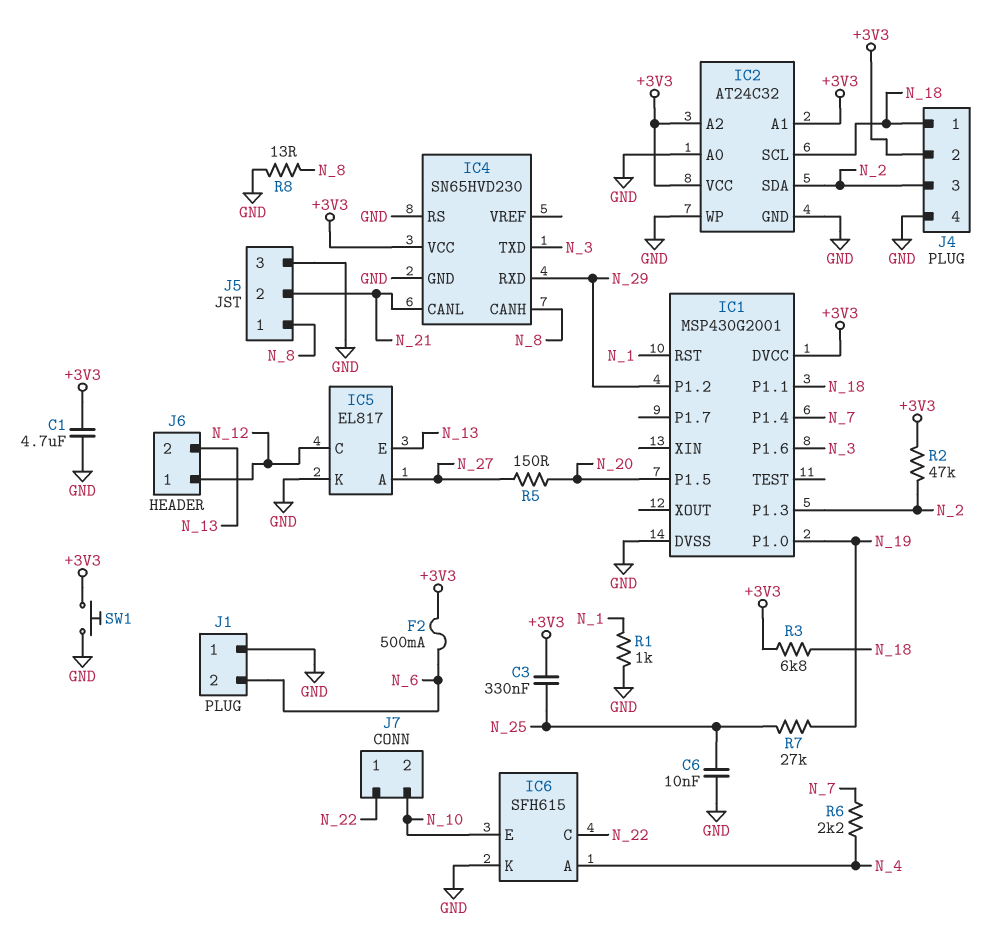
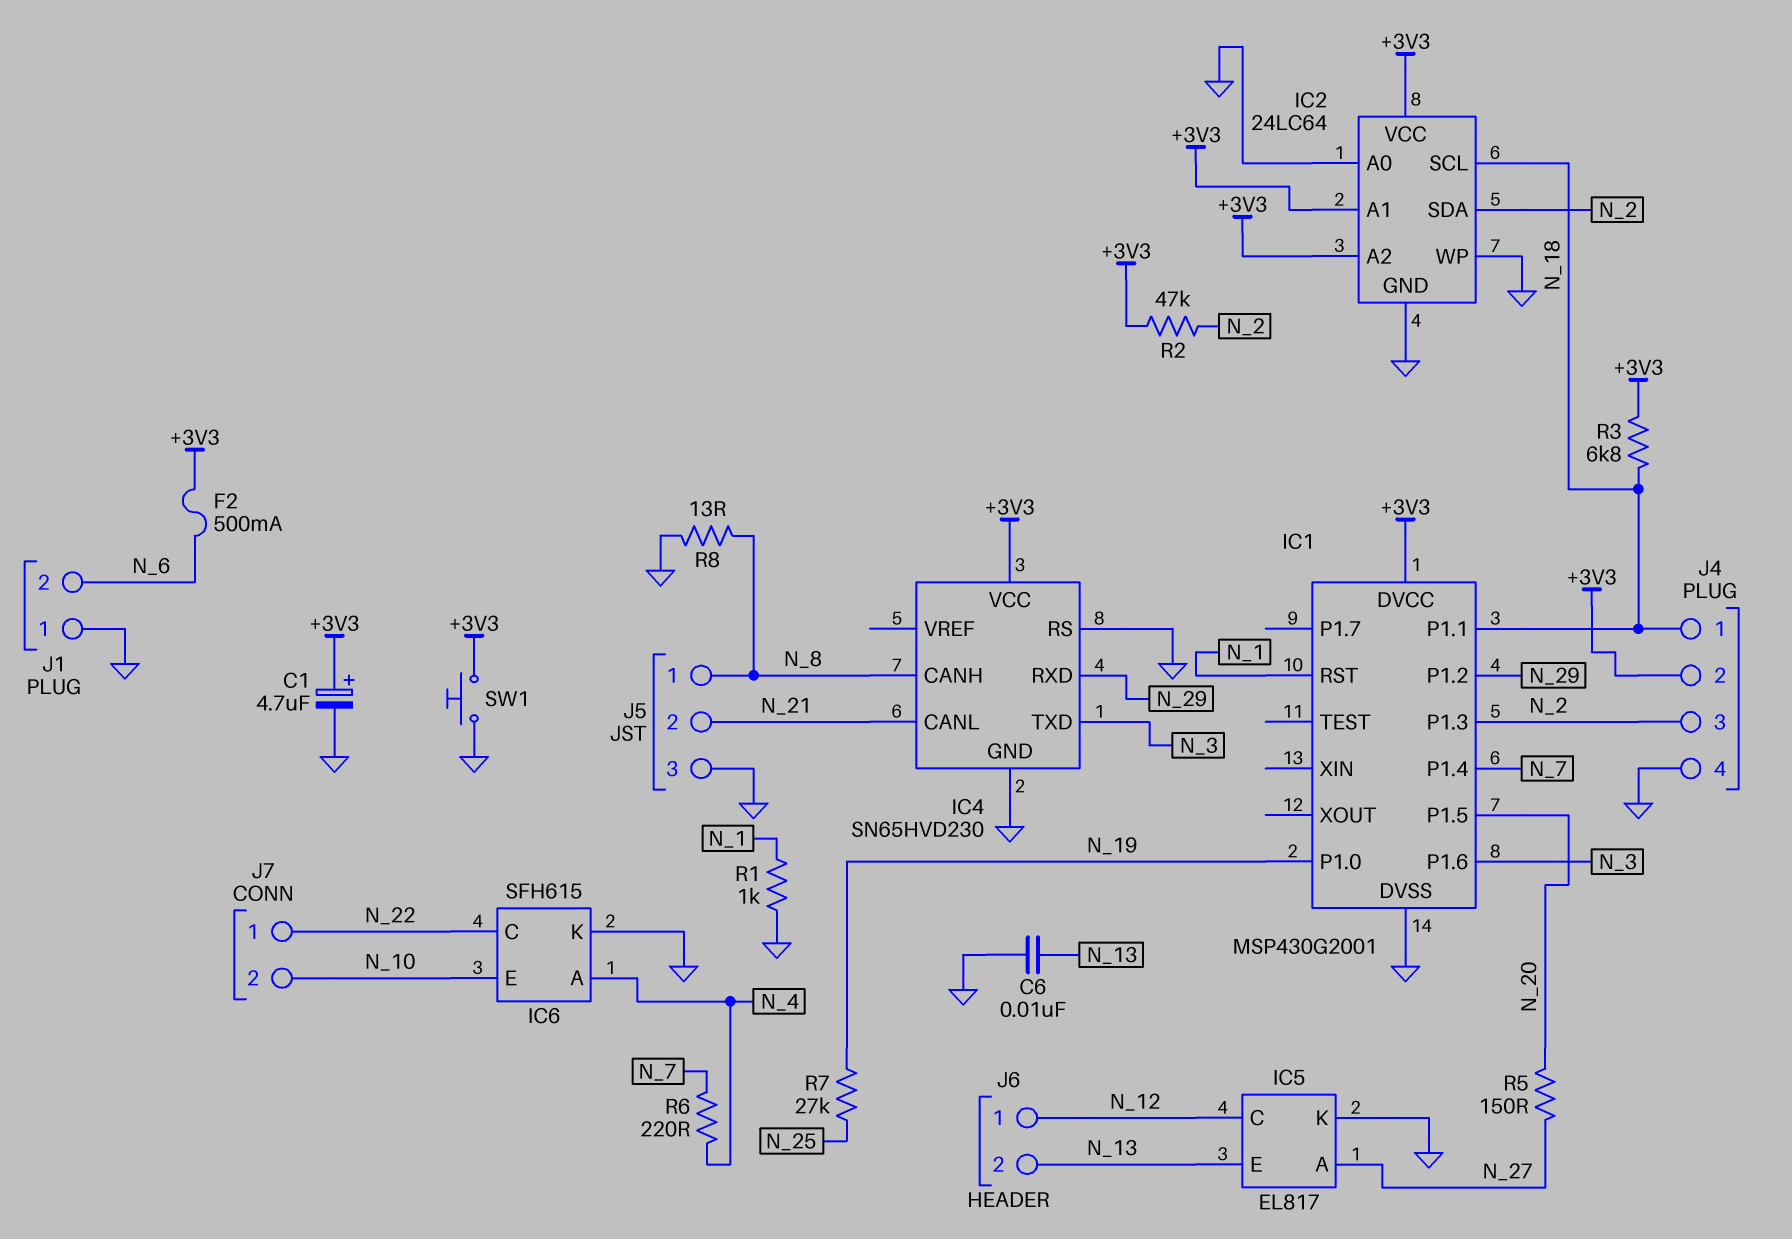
C1: 4.7uF (+3V3, GND) -> 4.7uF (plus +3V3, minus GND)
C3: 330nF (+3V3, N_25) -> none
C6: 10nF (GND, N_25) -> 10nF (GND, N_13)
IC2: AT24C32 -> 24LC64
R6: 2.2k (N_4, N_7) -> 220 (N_4, N_7)

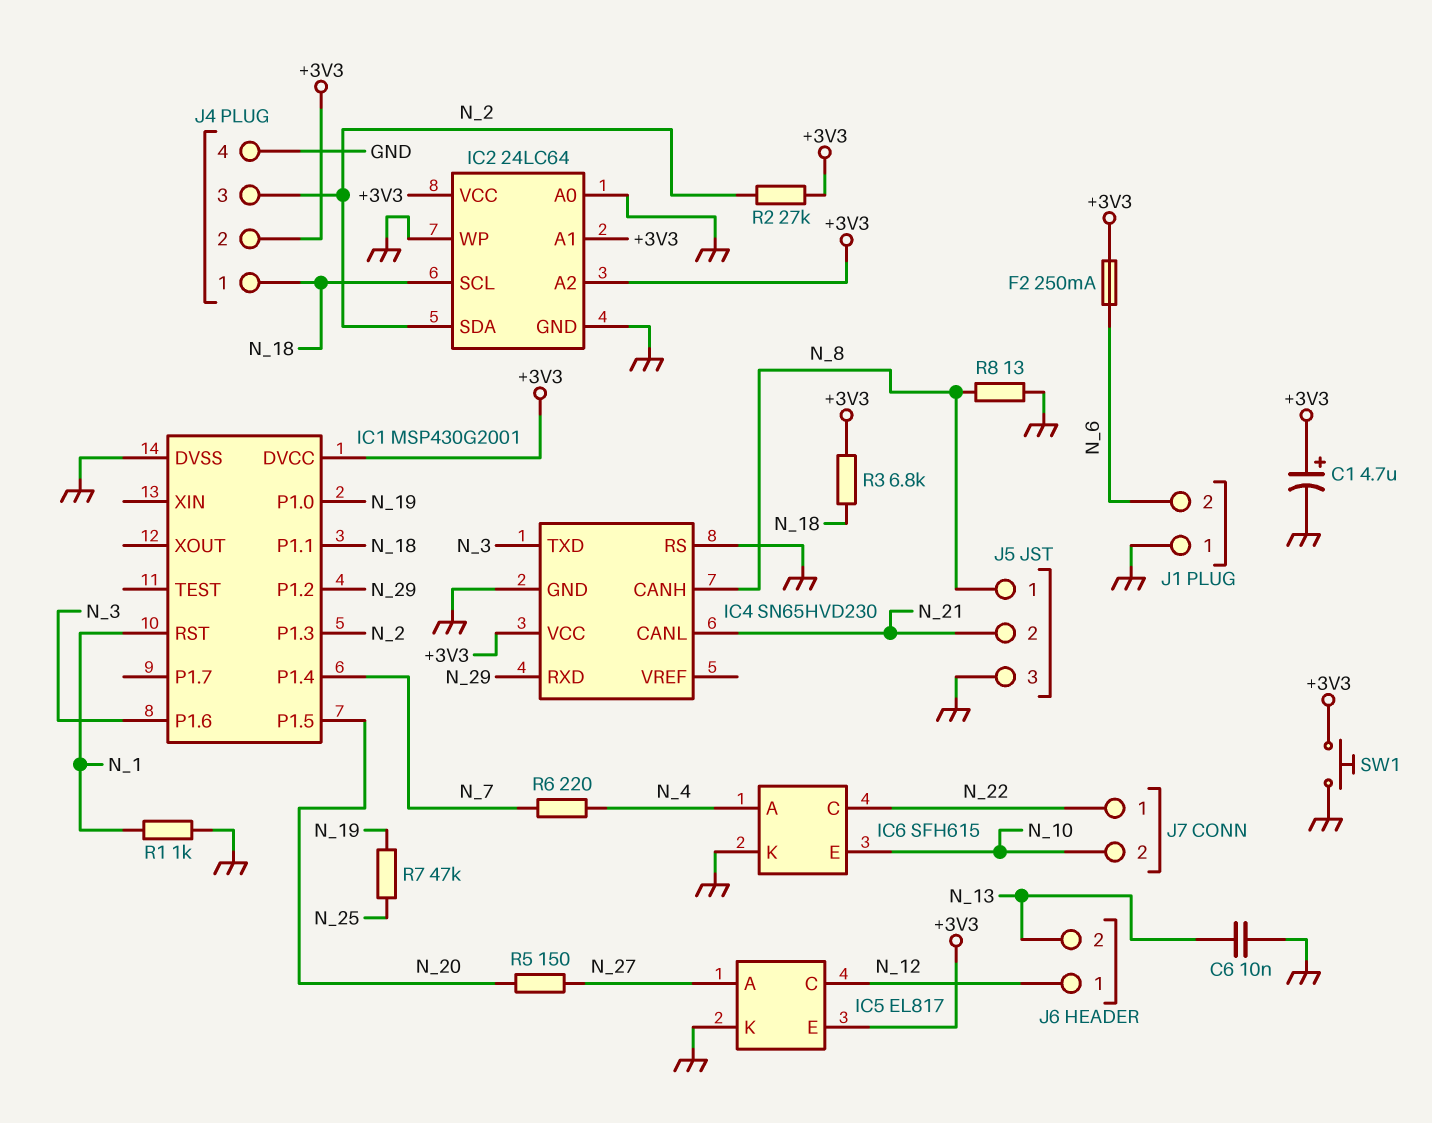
F2: 500mA (+3V3, N_6) -> 250mA (+3V3, N_6)
IC5 pin E: N_13 -> +3V3
R2: 47k (+3V3, N_2) -> 27k (+3V3, N_2)
R7: 27k (N_19, N_25) -> 47k (N_19, N_25)

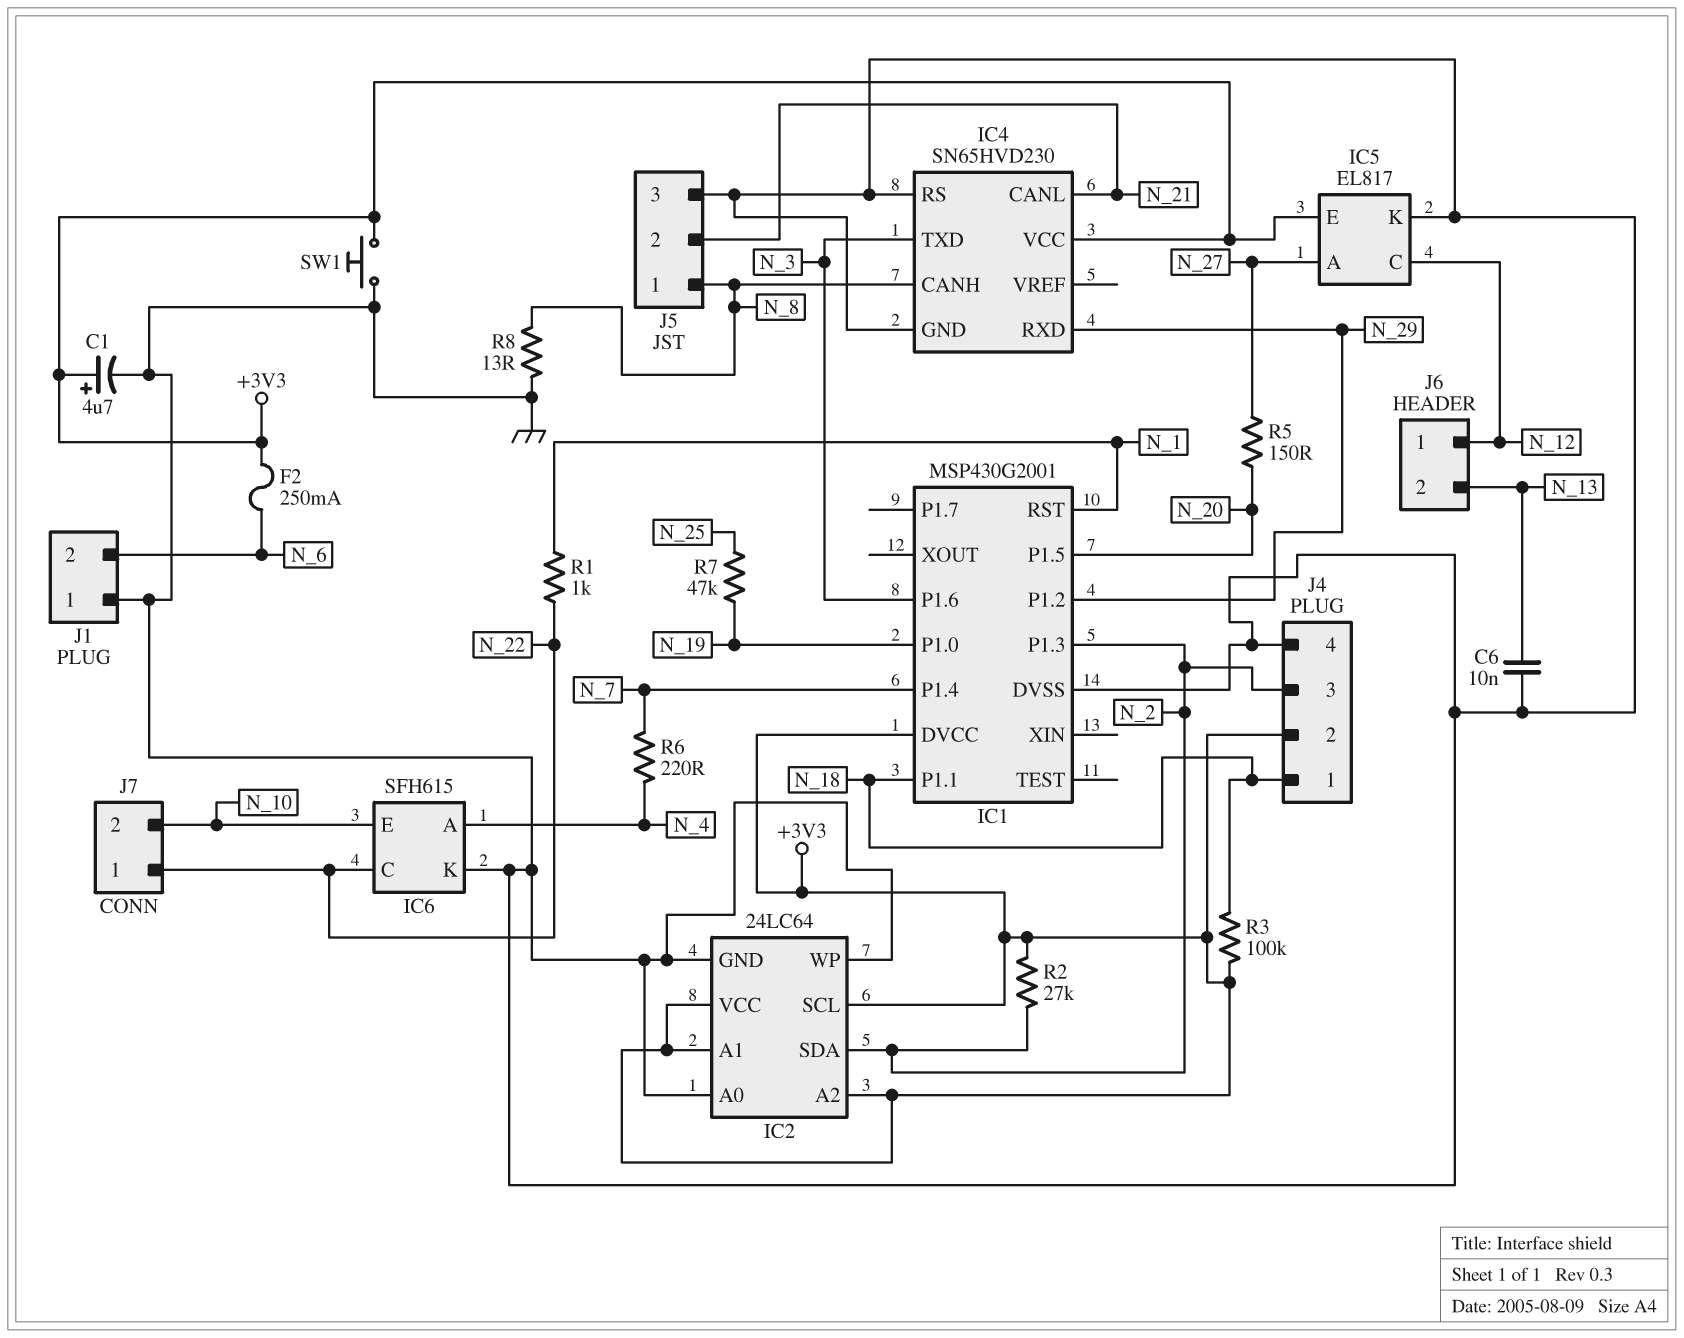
IC2 pin SCL: N_18 -> +3V3
R1: 1k (GND, N_1) -> 1k (N_1, N_22)
R3: 6.8k (+3V3, N_18) -> 100k (+3V3, N_18)

